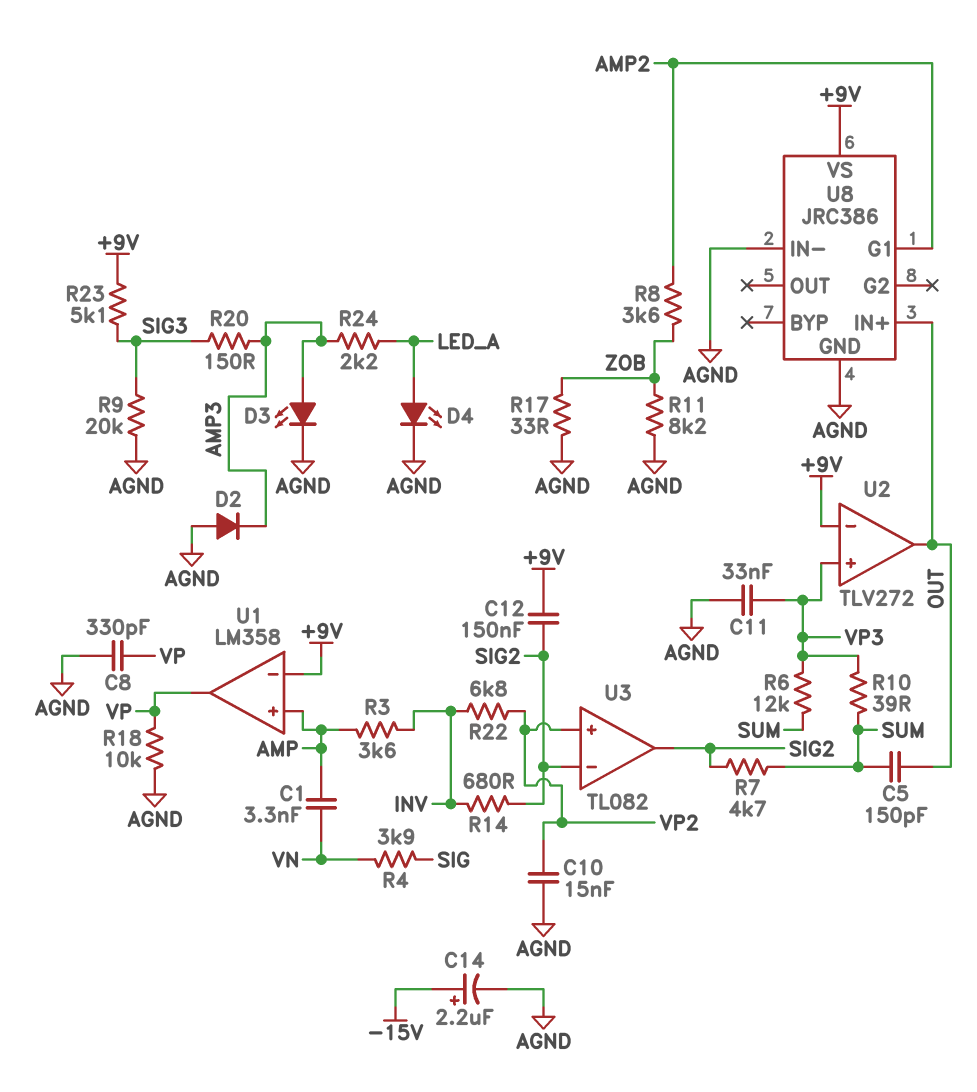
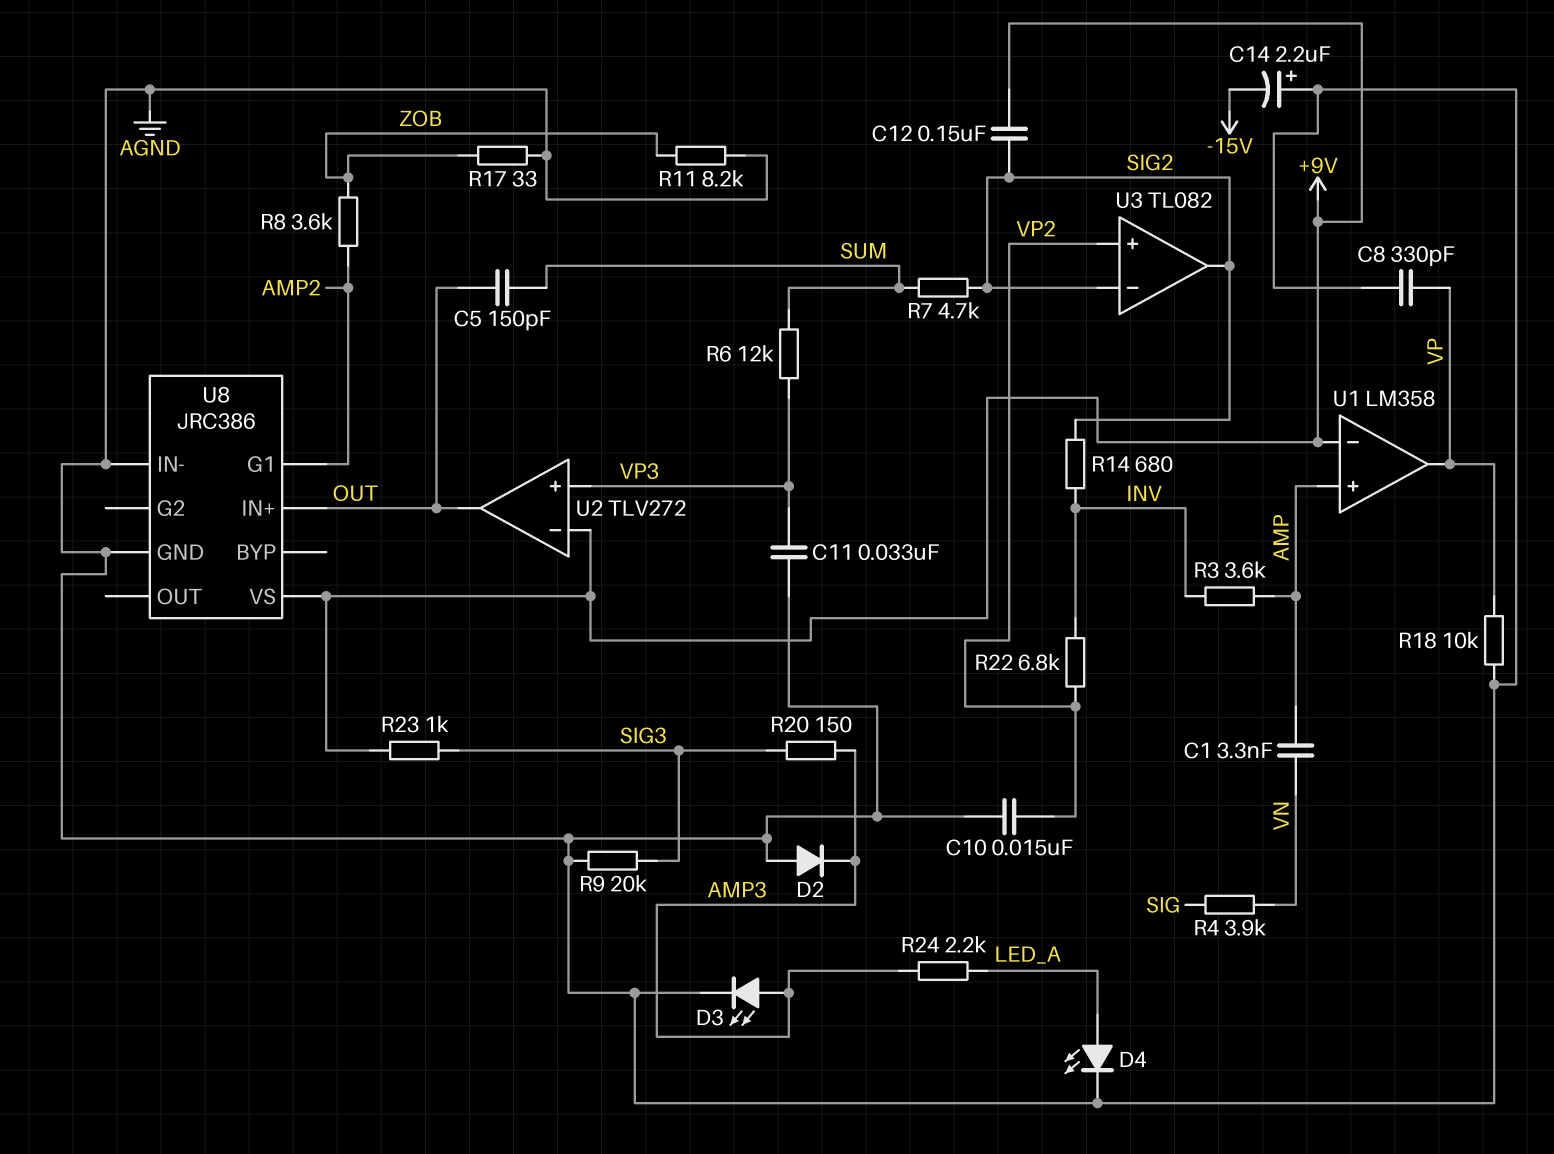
C14: 2.2uF (plus -15V, minus AGND) -> 2.2uF (plus AGND, minus -15V)
R10: 39 (SUM, VP3) -> none
R23: 5.1k (+9V, SIG3) -> 1k (+9V, SIG3)

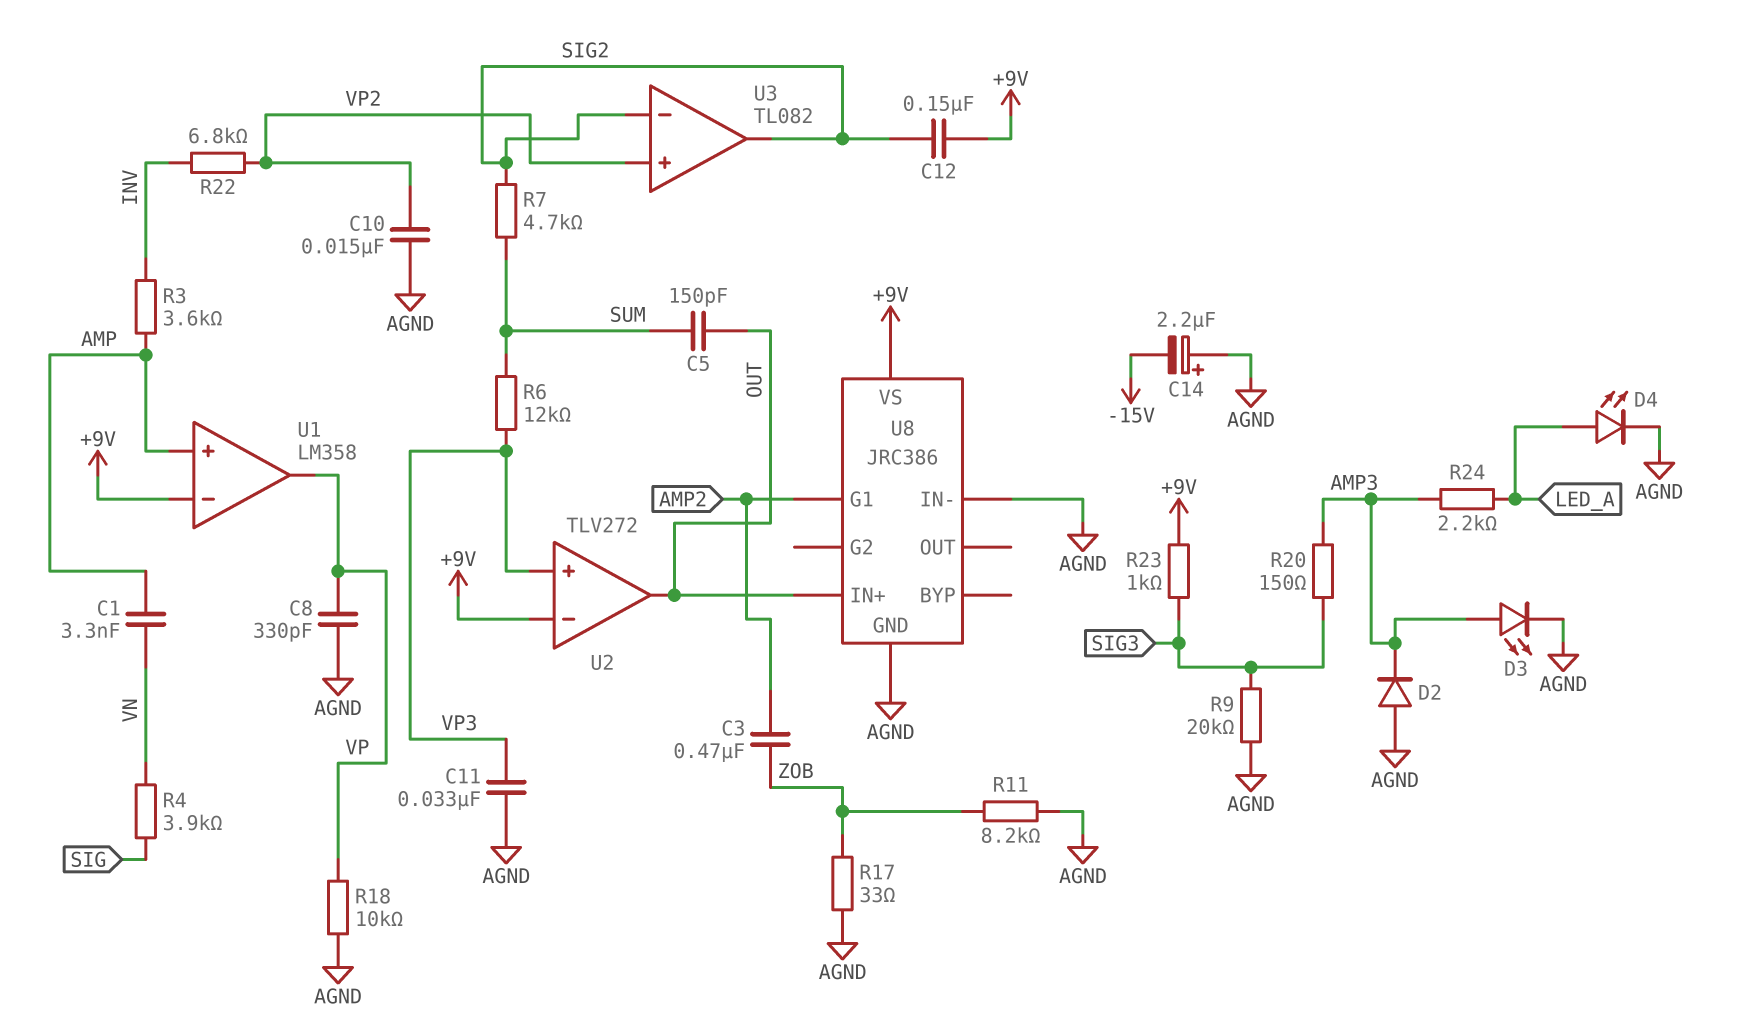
C3: none -> 470nF (AMP2, ZOB)
R8: 3.6k (AMP2, ZOB) -> none
R14: 680 (INV, SIG2) -> none

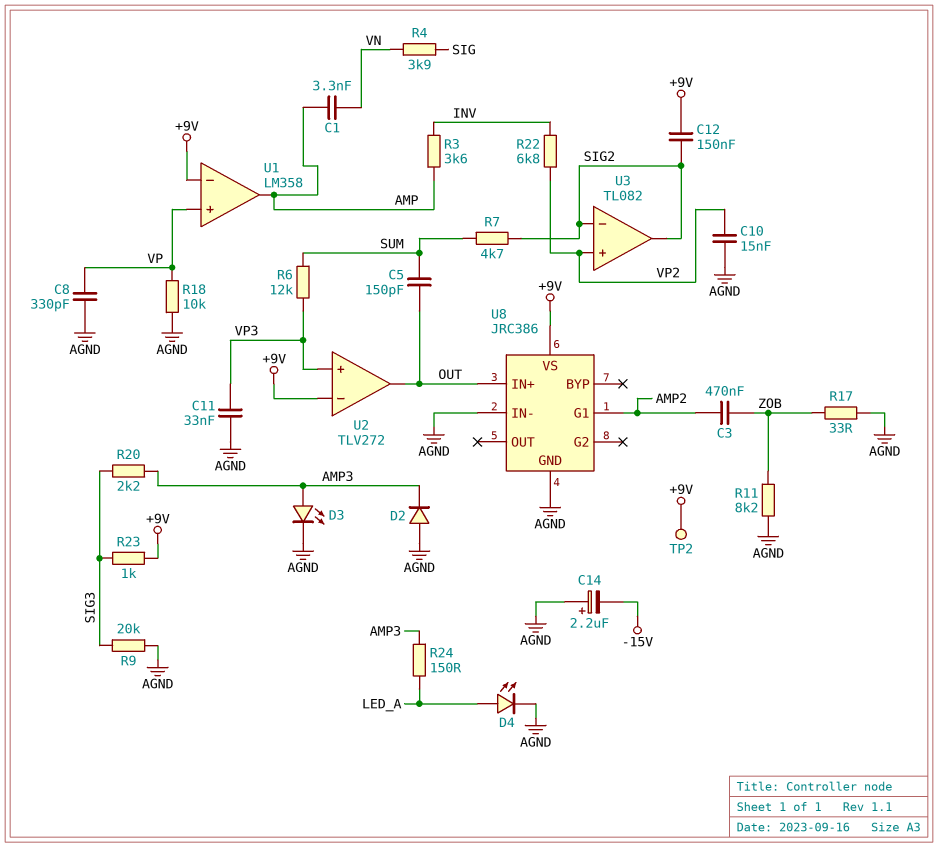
R20: 150 (AMP3, SIG3) -> 2.2k (AMP3, SIG3)
R24: 2.2k (AMP3, LED_A) -> 150 (AMP3, LED_A)
TP2: none -> test point (+9V)
U1 pin in+: AMP -> VP
U1 pin out: VP -> AMP

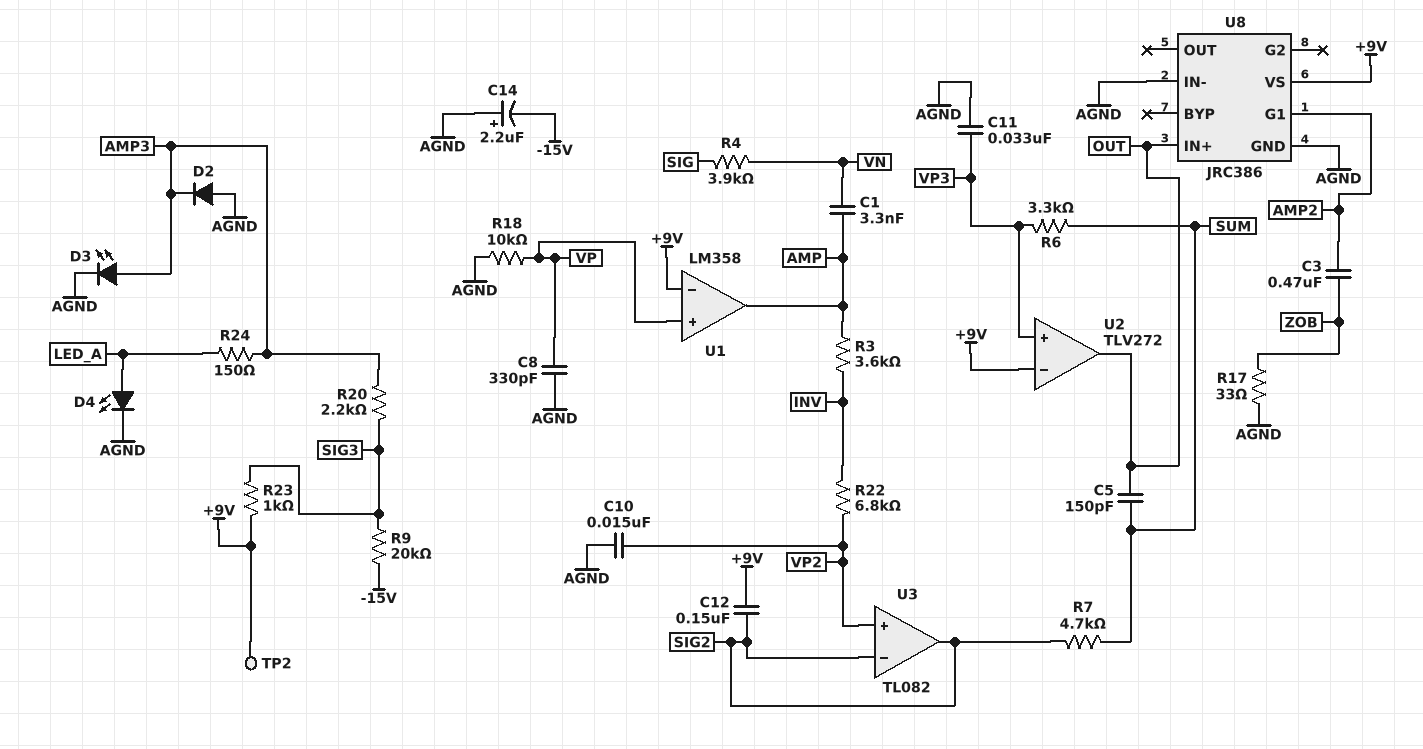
R6: 12k (SUM, VP3) -> 3.3k (SUM, VP3)
R9: 20k (AGND, SIG3) -> 20k (-15V, SIG3)
R11: 8.2k (AGND, ZOB) -> none

